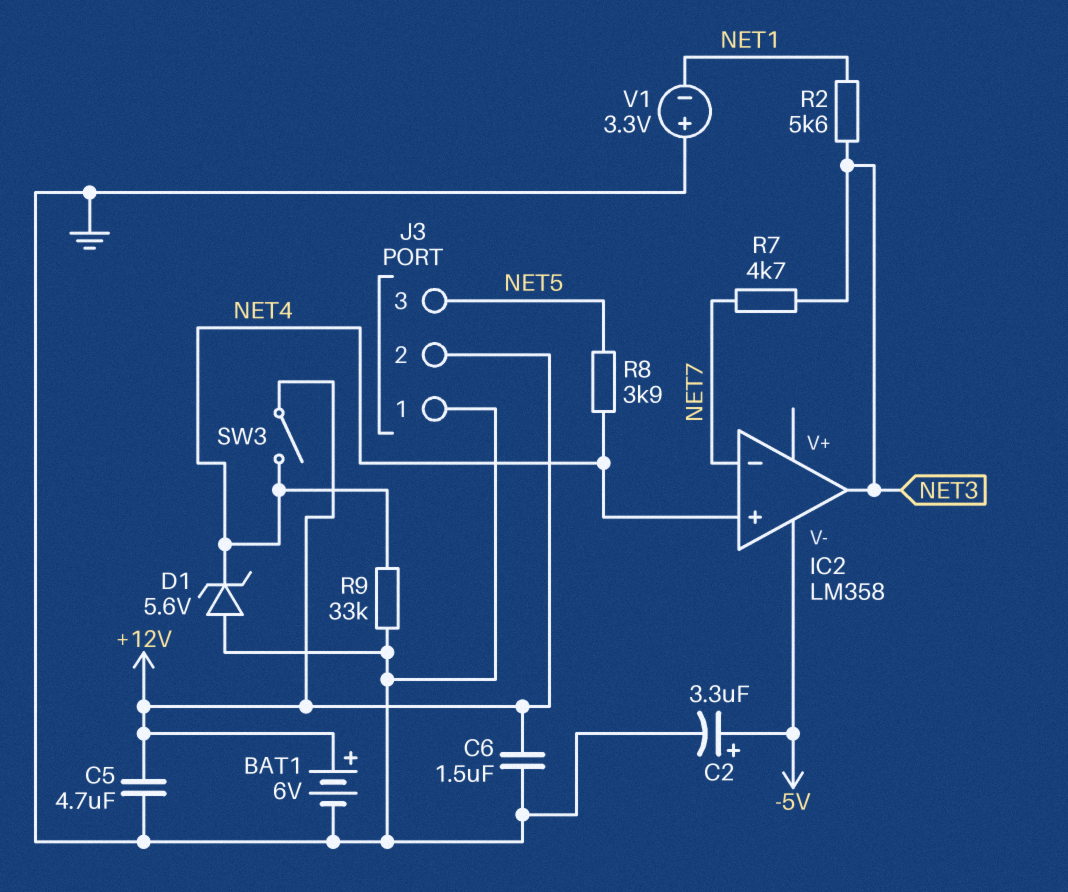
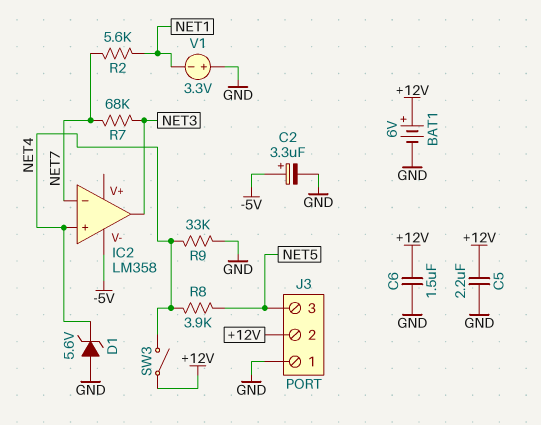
C5: 4.7uF (+12V, GND) -> 2.2uF (+12V, GND)
R2: 5.6k (NET1, NET3) -> 5.6k (NET1, NET7)
R7: 4.7k (NET3, NET7) -> 68k (NET3, NET7)

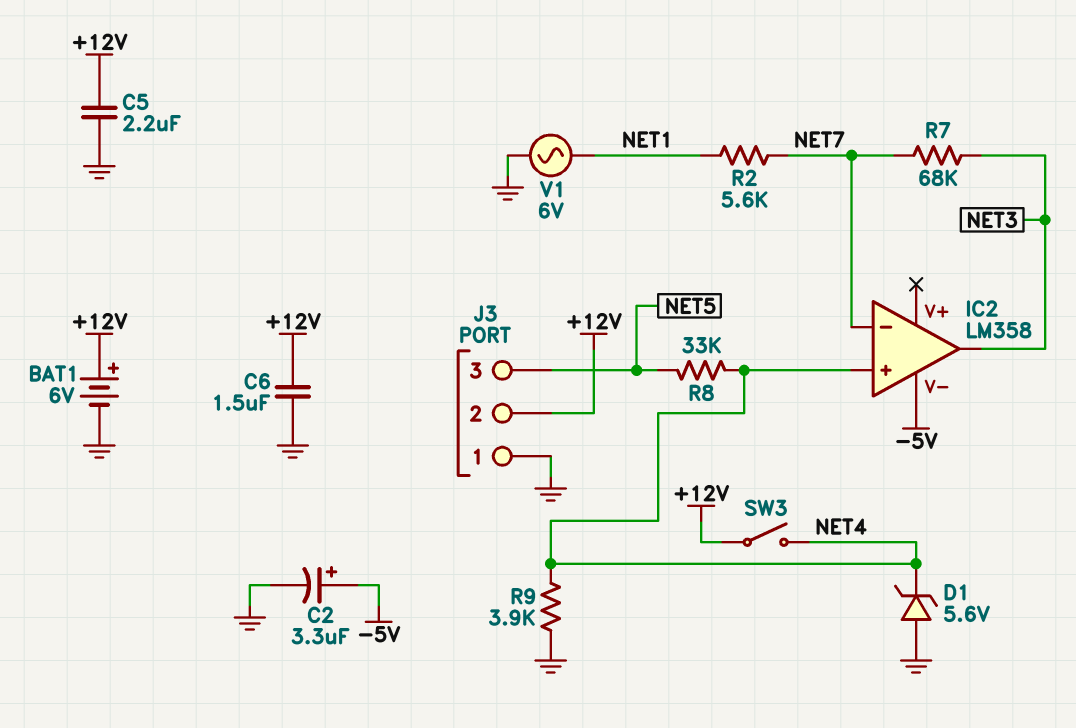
R8: 3.9k (NET4, NET5) -> 33k (NET4, NET5)
R9: 33k (GND, NET4) -> 3.9k (GND, NET4)
V1: 3.3V (plus GND, minus NET1) -> AC 6V (GND, NET1)

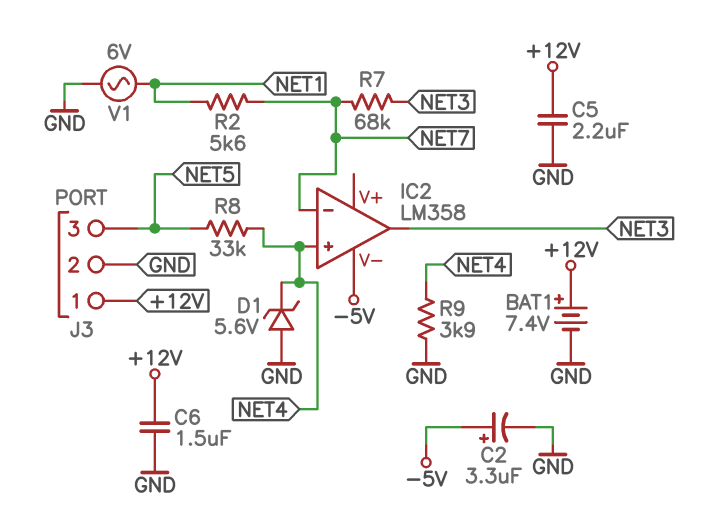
BAT1: 6V (plus +12V, minus GND) -> 7.4V (plus +12V, minus GND)
J3 pin 1: GND -> +12V
J3 pin 2: +12V -> GND
SW3: switch (+12V, NET4) -> none

